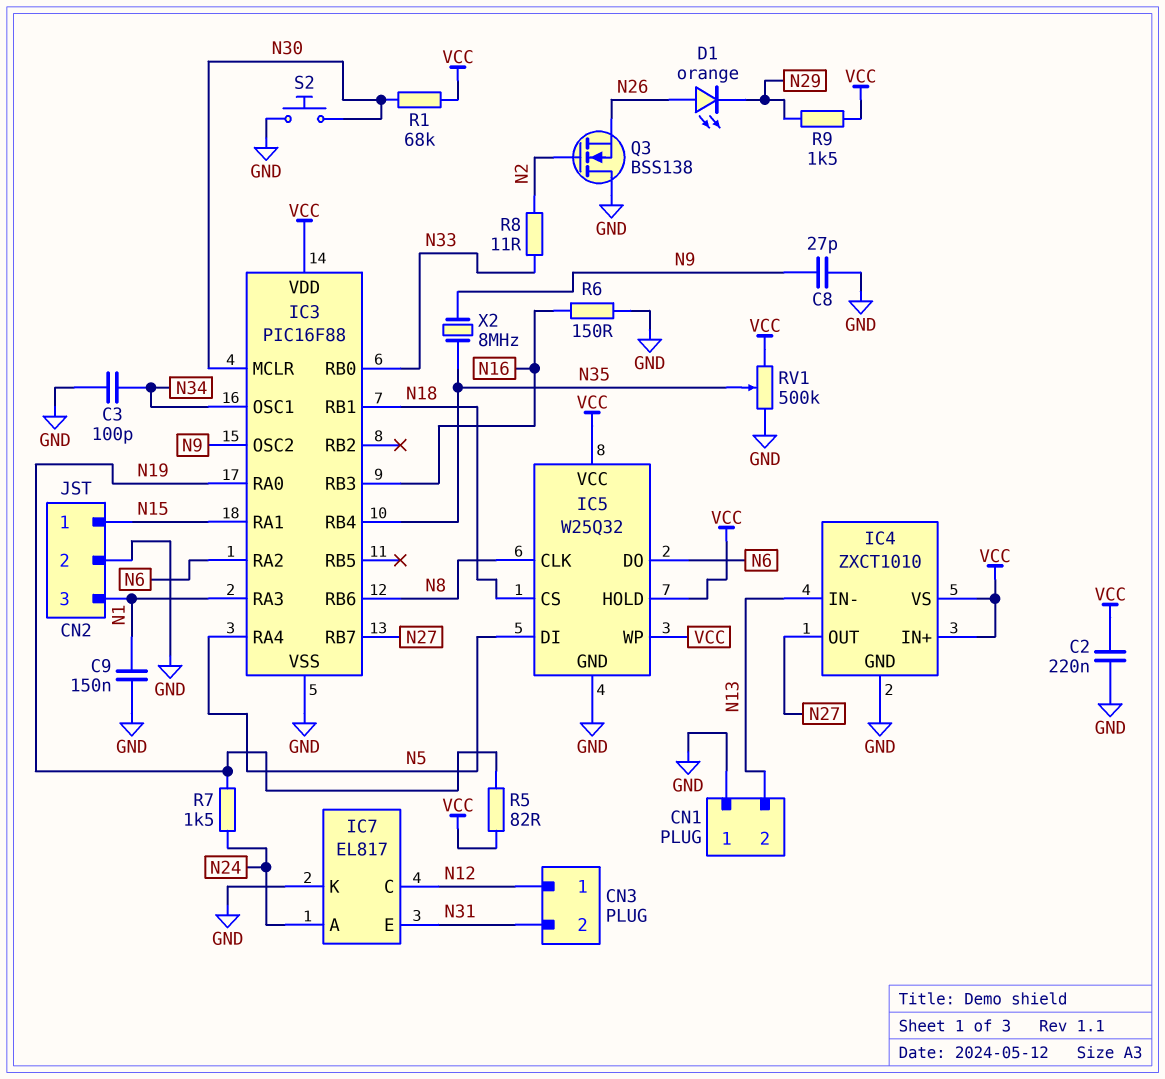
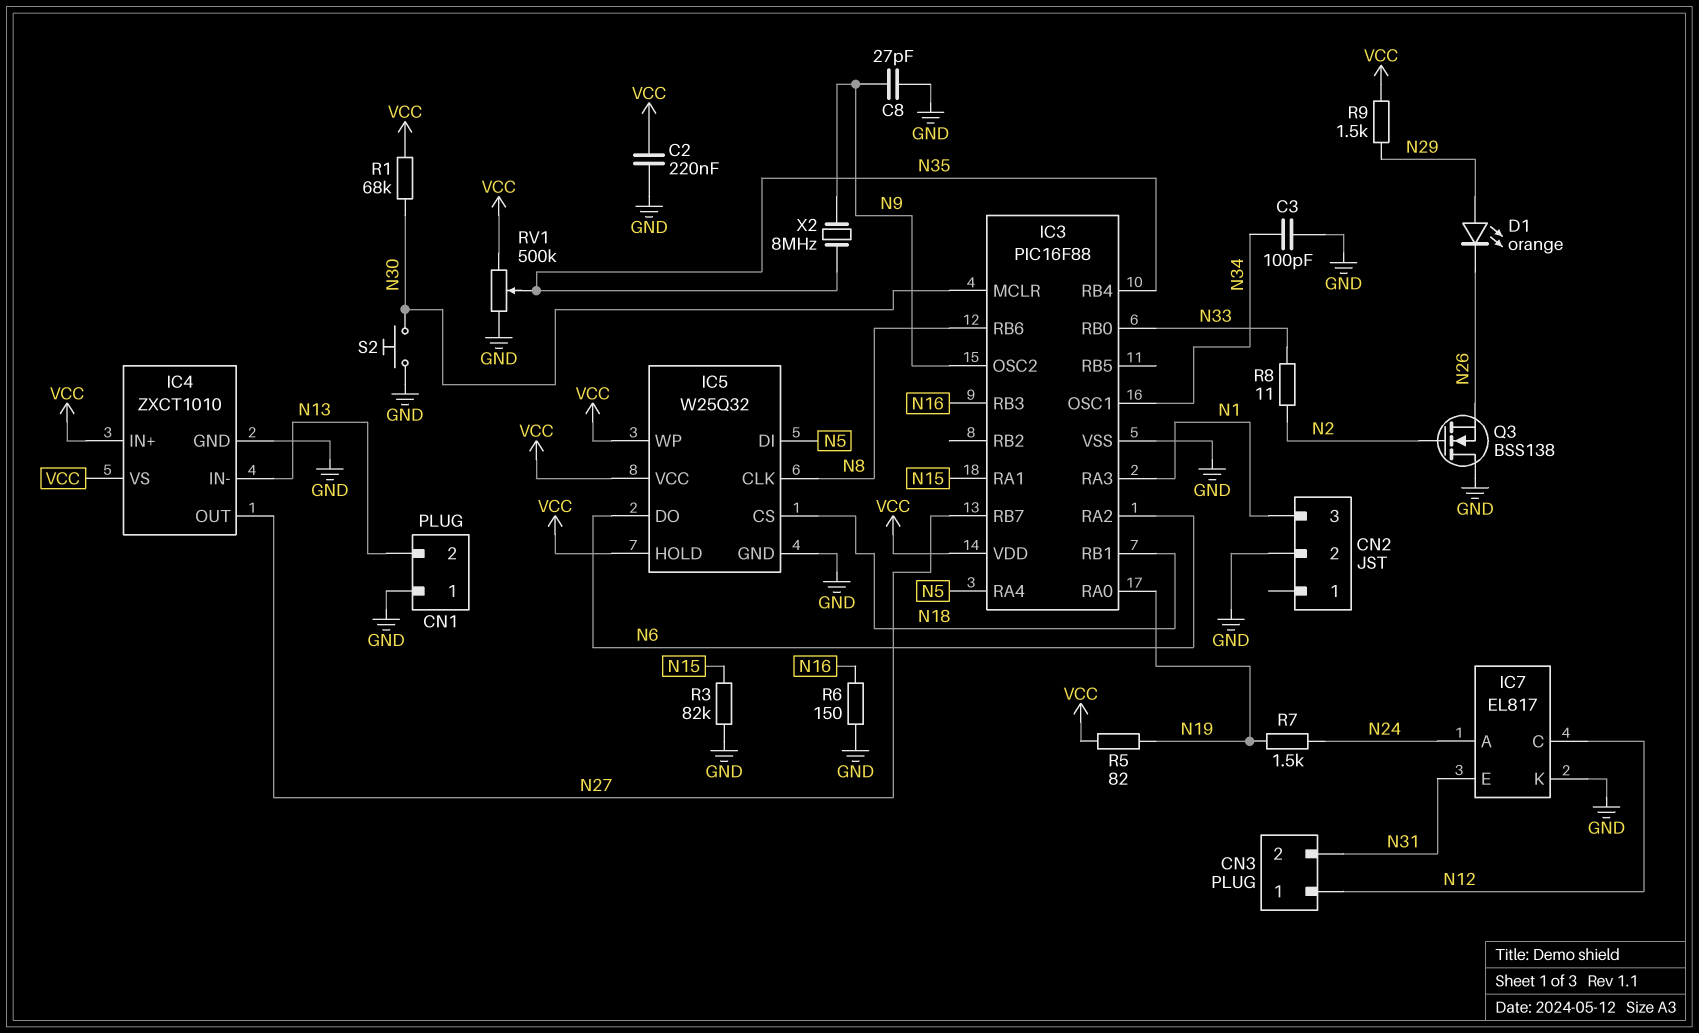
C9: 150nF (GND, N1) -> none
CN2 pin 1: N15 -> none
D1: LED orange (A N26, K N29) -> LED orange (A N29, K N26)
R3: none -> 82k (GND, N15)

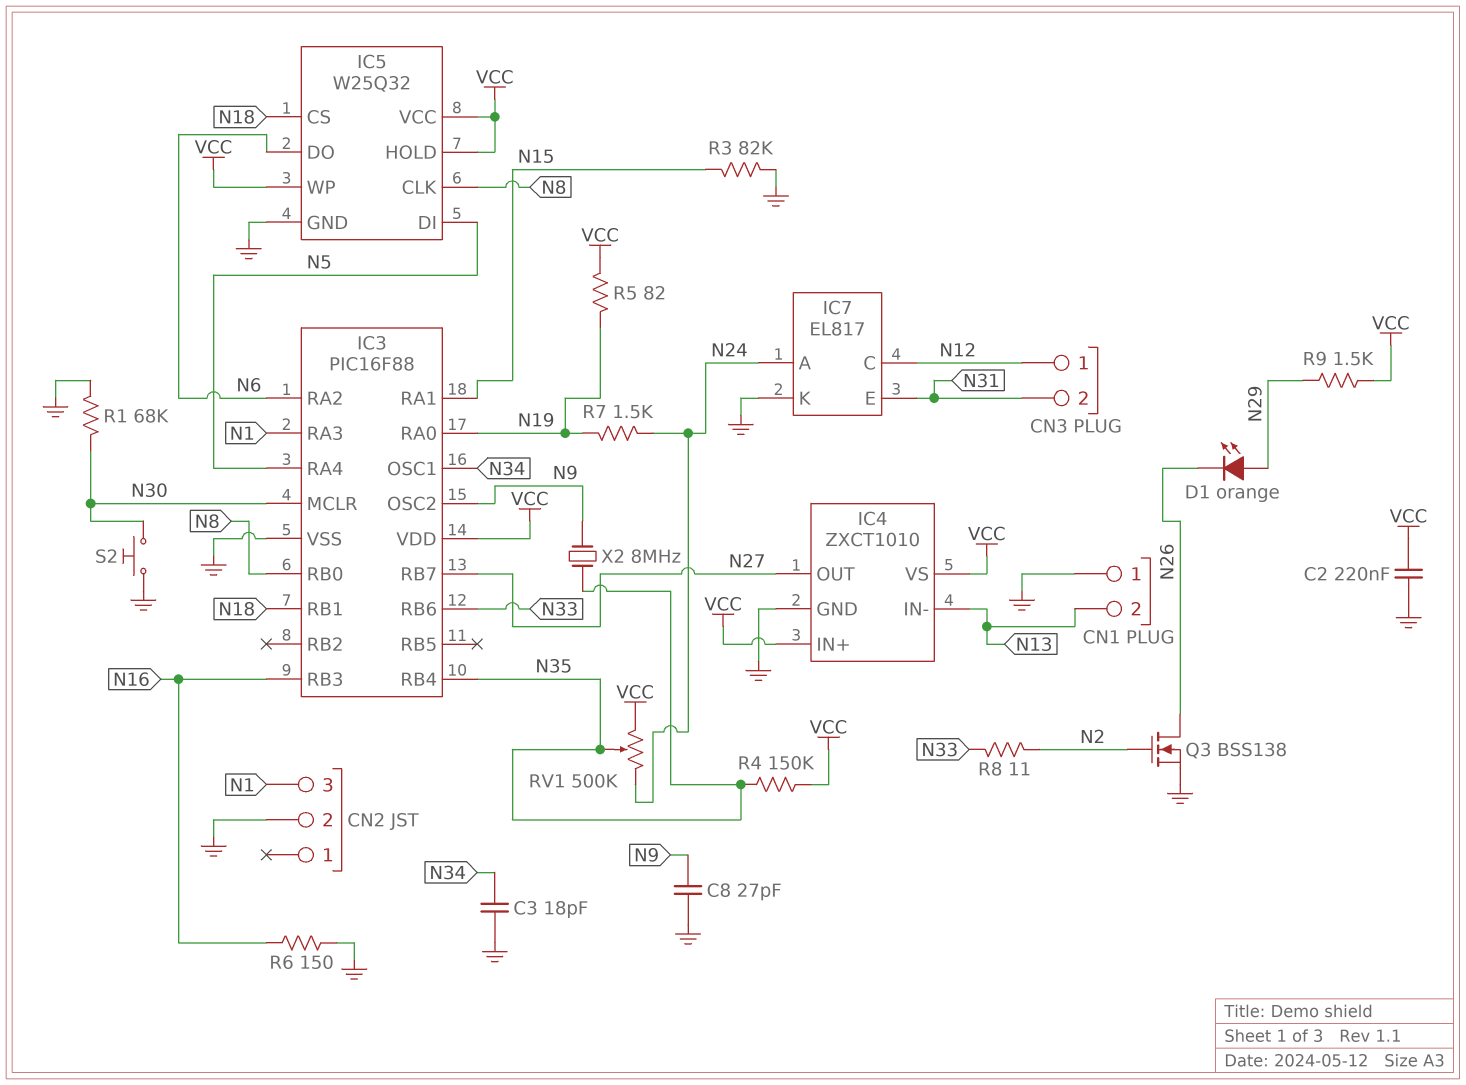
C3: 100pF (GND, N34) -> 18pF (GND, N34)
IC3 pin RB0: N33 -> N8
IC3 pin RB6: N8 -> N33
Q3: NMOS BSS138 (G N2, D GND, S N26) -> NMOS BSS138 (G N2, D N26, S GND)
R1: 68k (N30, VCC) -> 68k (GND, N30)
R4: none -> 150k (N35, VCC)
RV1: 500k (GND, VCC, wiper N35) -> 500k (N24, VCC, wiper N35)

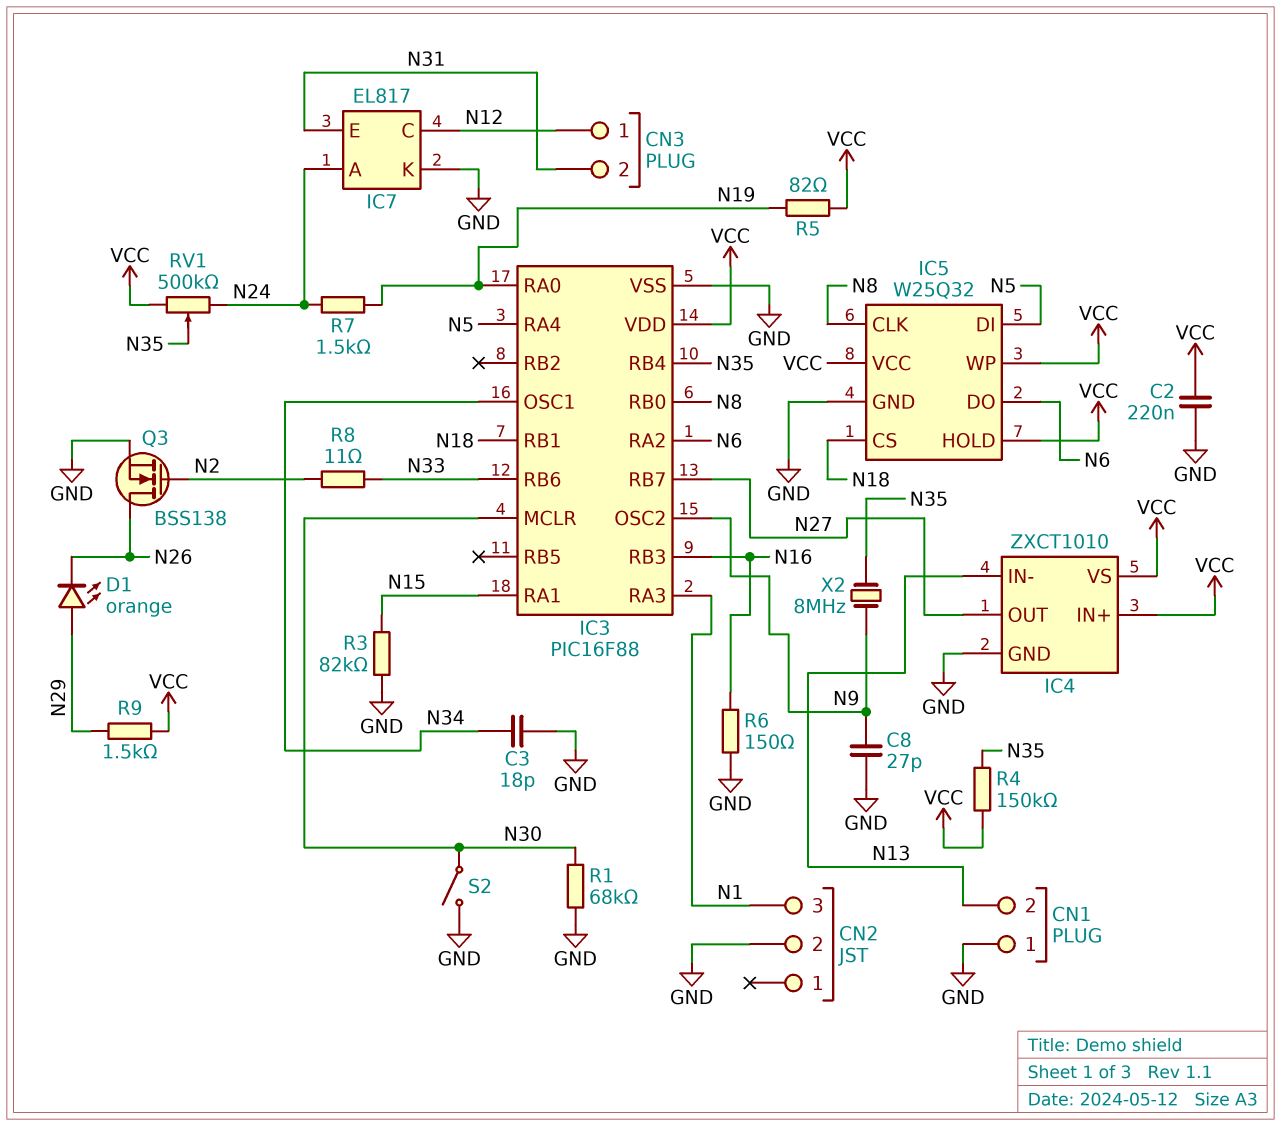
S2: button (GND, N30) -> switch (GND, N30)

